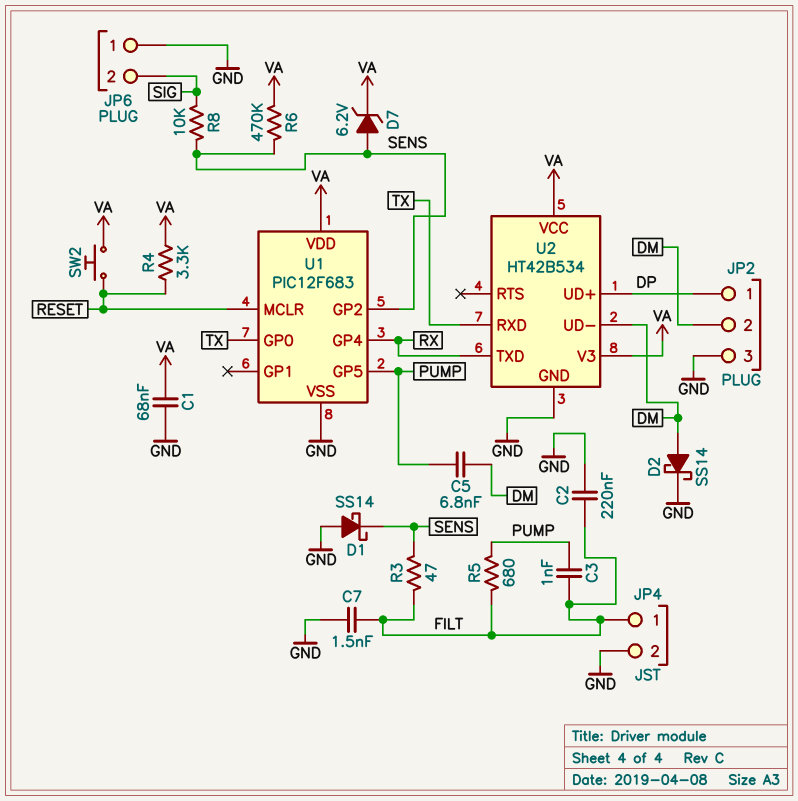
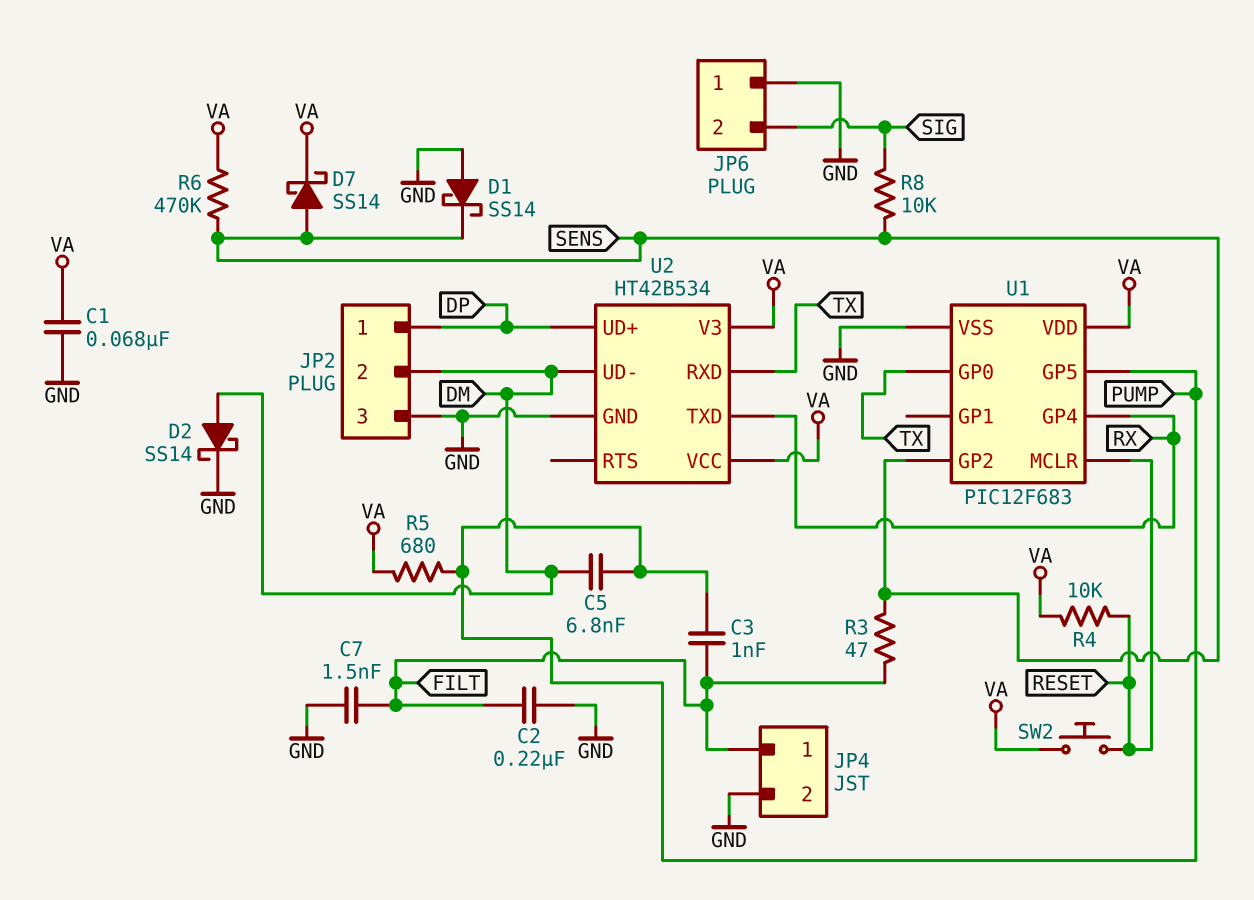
D7: zener 6.2V (A SENS, K VA) -> schottky SS14 (A SENS, K VA)
R4: 3.3k (RESET, VA) -> 10k (RESET, VA)
R5: 680 (FILT, PUMP) -> 680 (PUMP, VA)

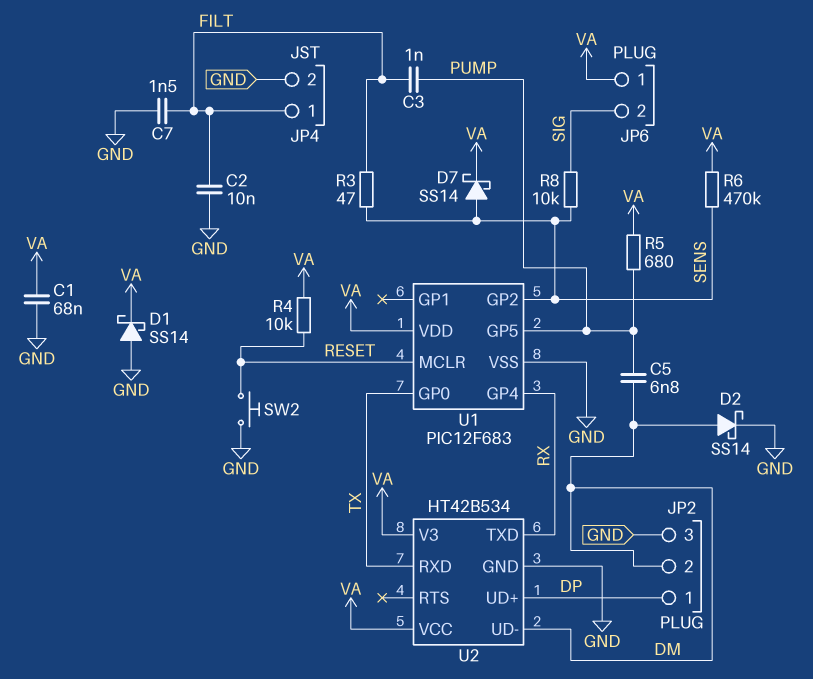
C2: 220nF (FILT, GND) -> 10nF (FILT, GND)
D1: schottky SS14 (A GND, K SENS) -> schottky SS14 (A GND, K VA)
JP6 pin 1: GND -> VA
SW2: button (RESET, VA) -> button (GND, RESET)

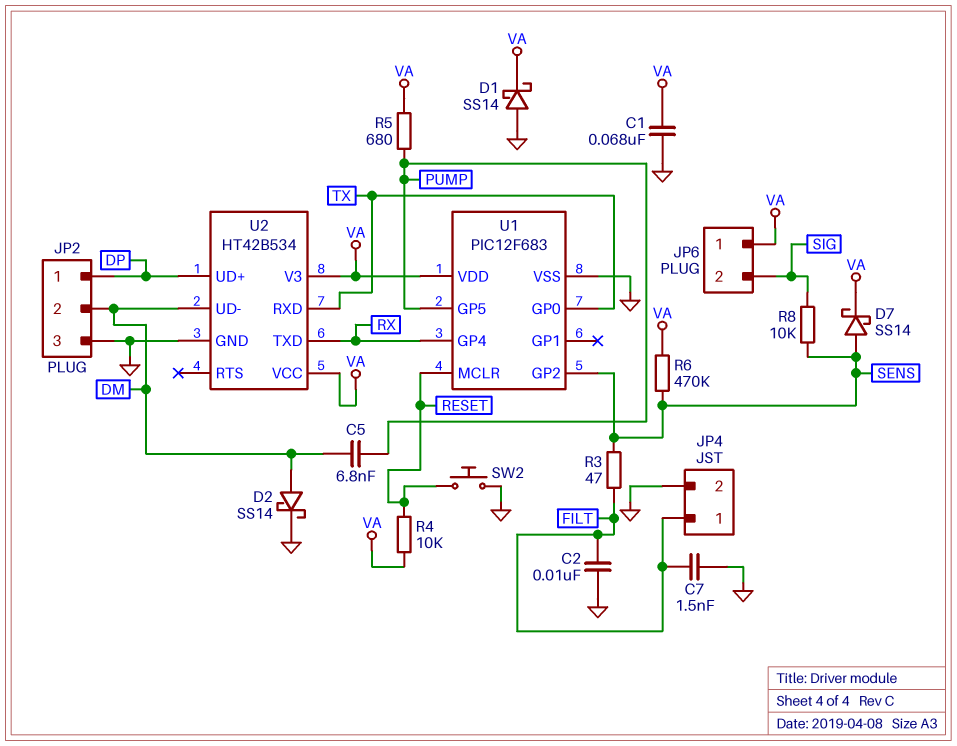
C3: 1nF (FILT, PUMP) -> none

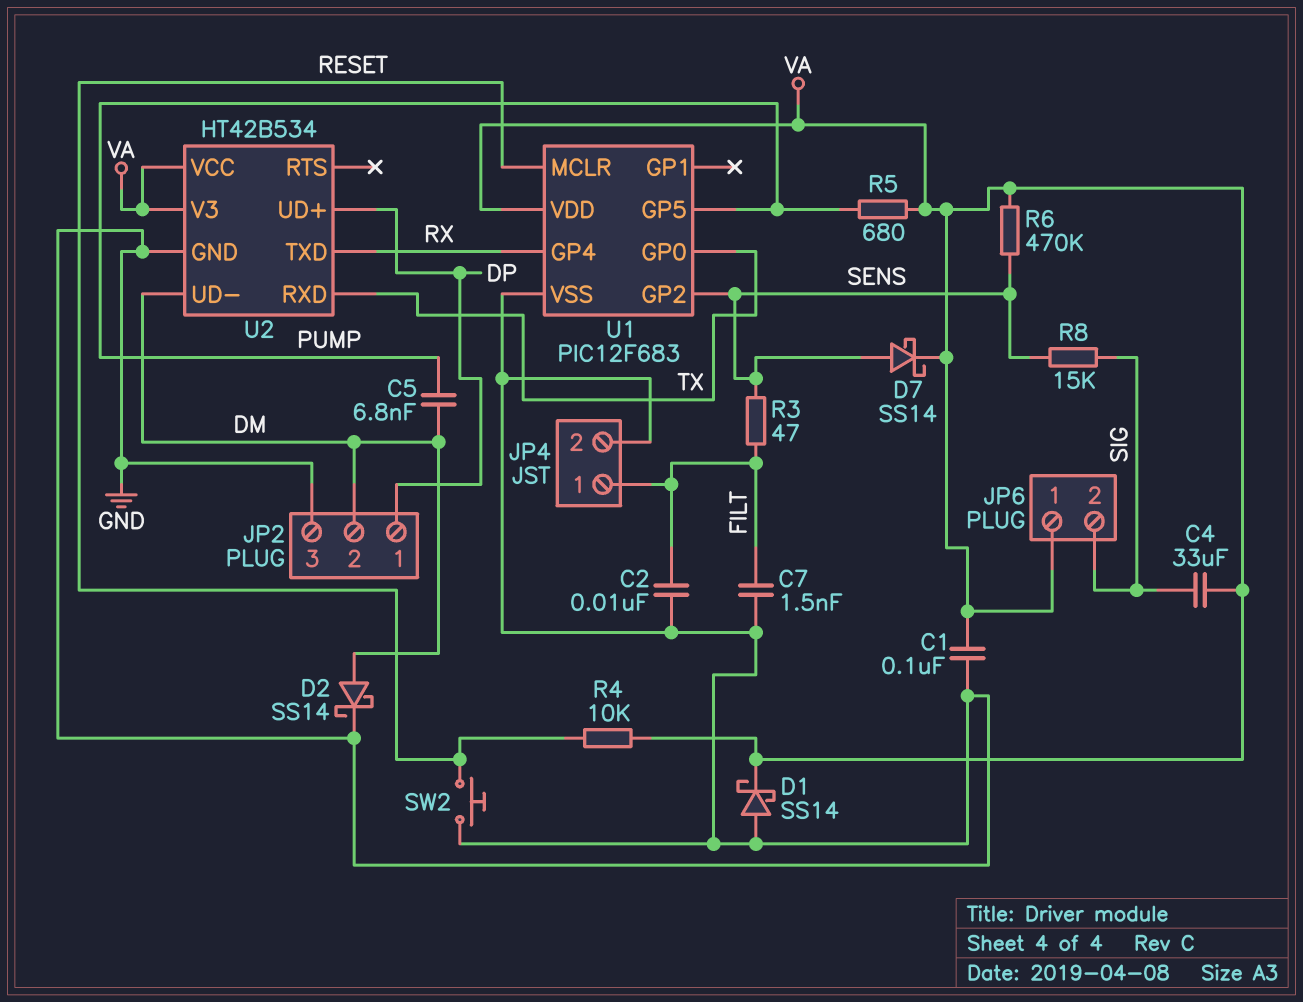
C1: 68nF (GND, VA) -> 100nF (GND, VA)
C4: none -> 33uF (SIG, VA)
R8: 10k (SENS, SIG) -> 15k (SENS, SIG)

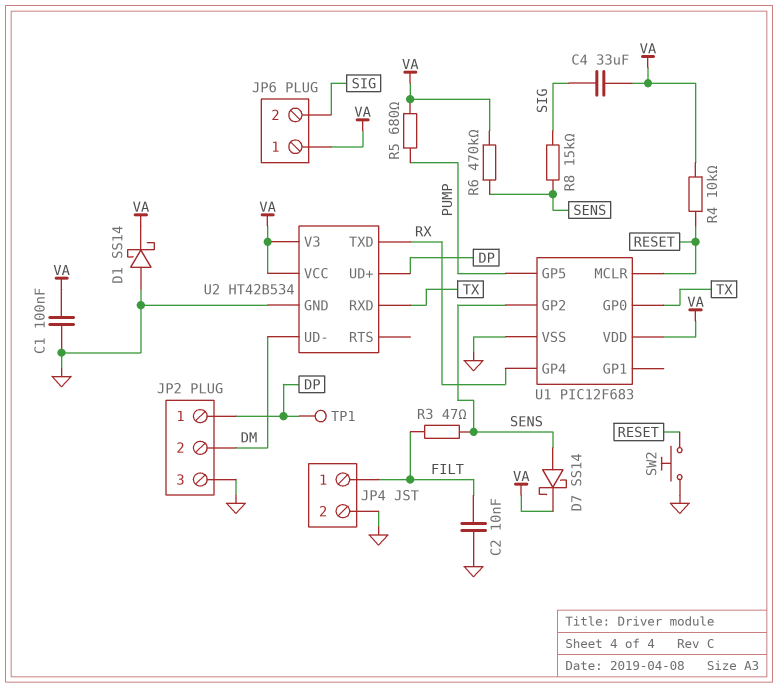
C5: 6.8nF (DM, PUMP) -> none
C7: 1.5nF (FILT, GND) -> none
D2: schottky SS14 (A DM, K GND) -> none
TP1: none -> test point (DP)

